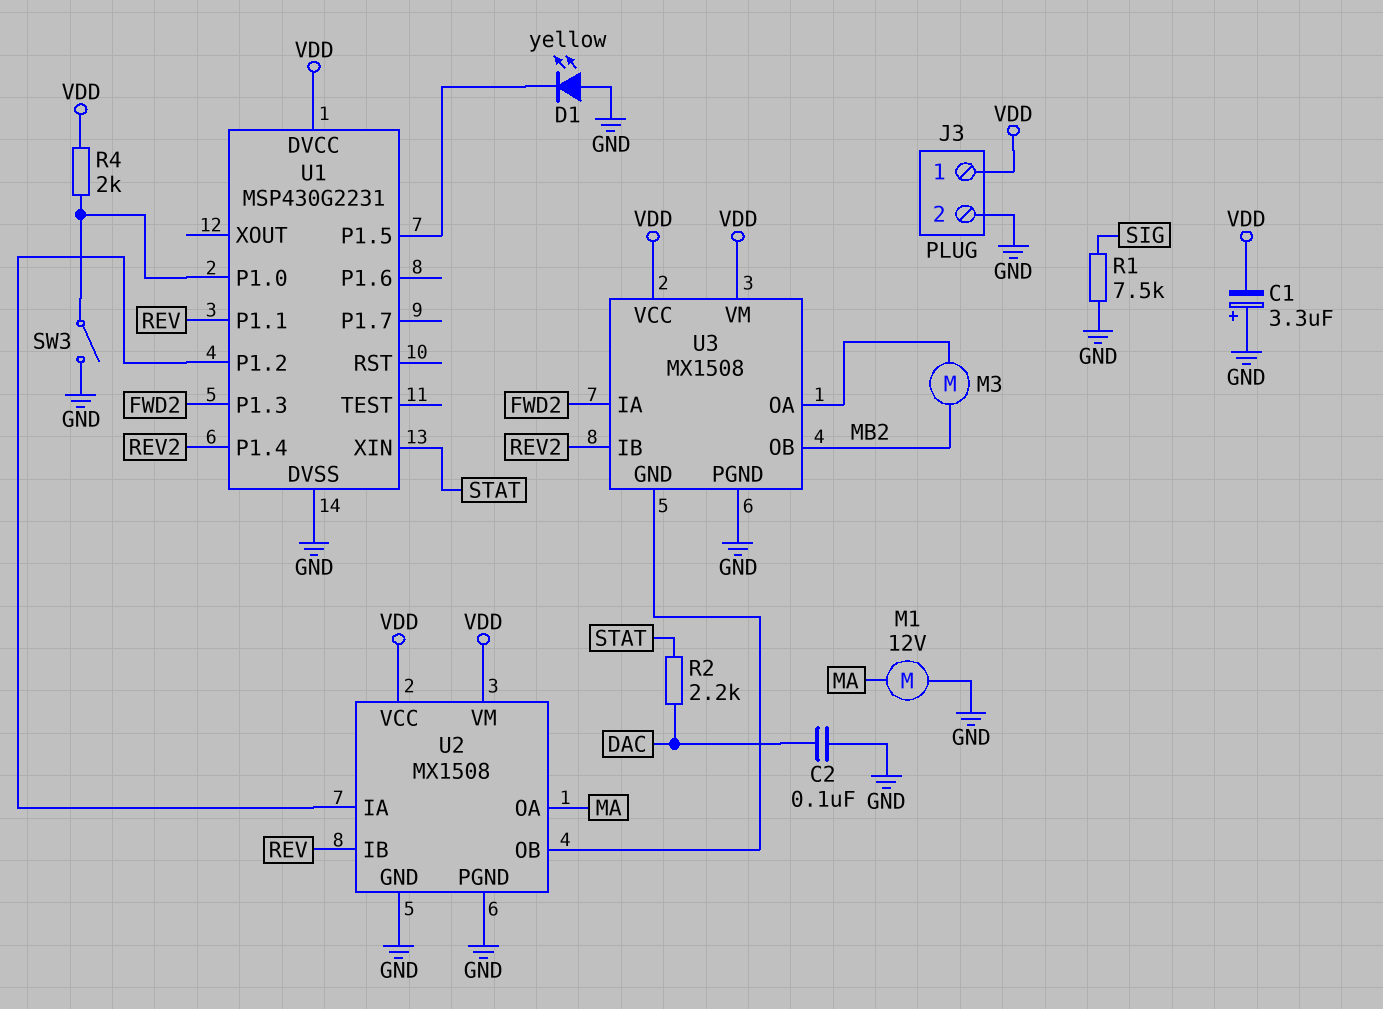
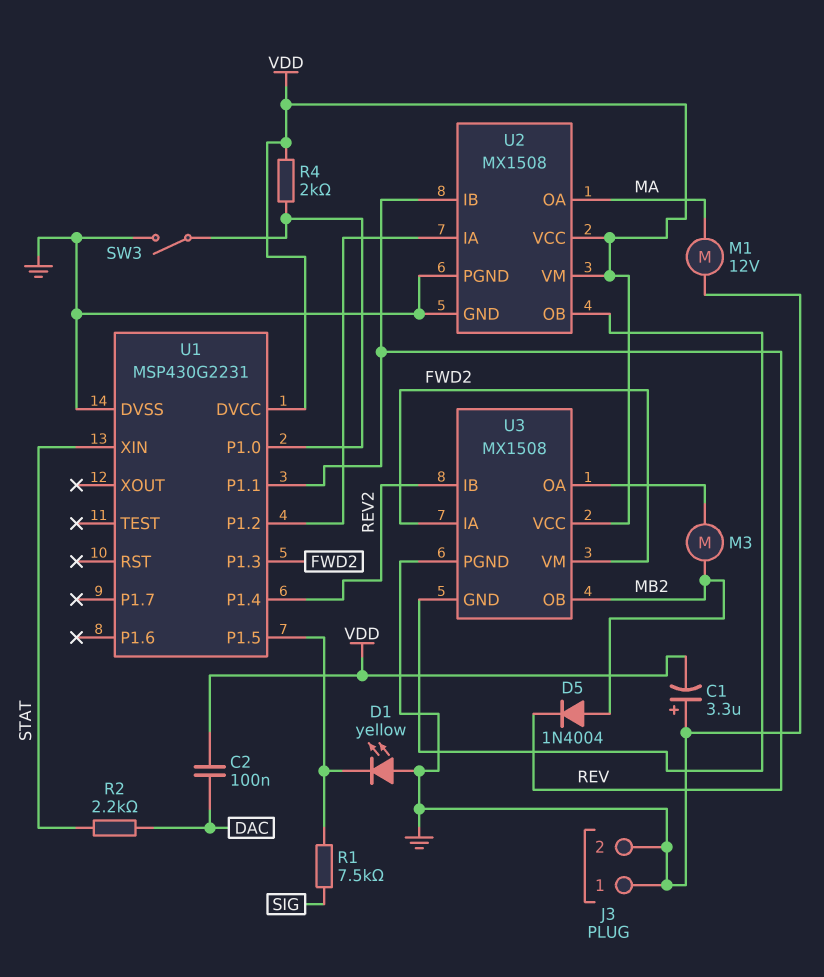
C2: 100nF (DAC, GND) -> 100nF (DAC, VDD)
D5: none -> diode 1N4004 (A MB2, K REV)
J3 pin 1: VDD -> GND
R1: 7.5k (GND, SIG) -> 7.5k (SIG, U1/P1.5)
U3 pin VM: VDD -> FWD2

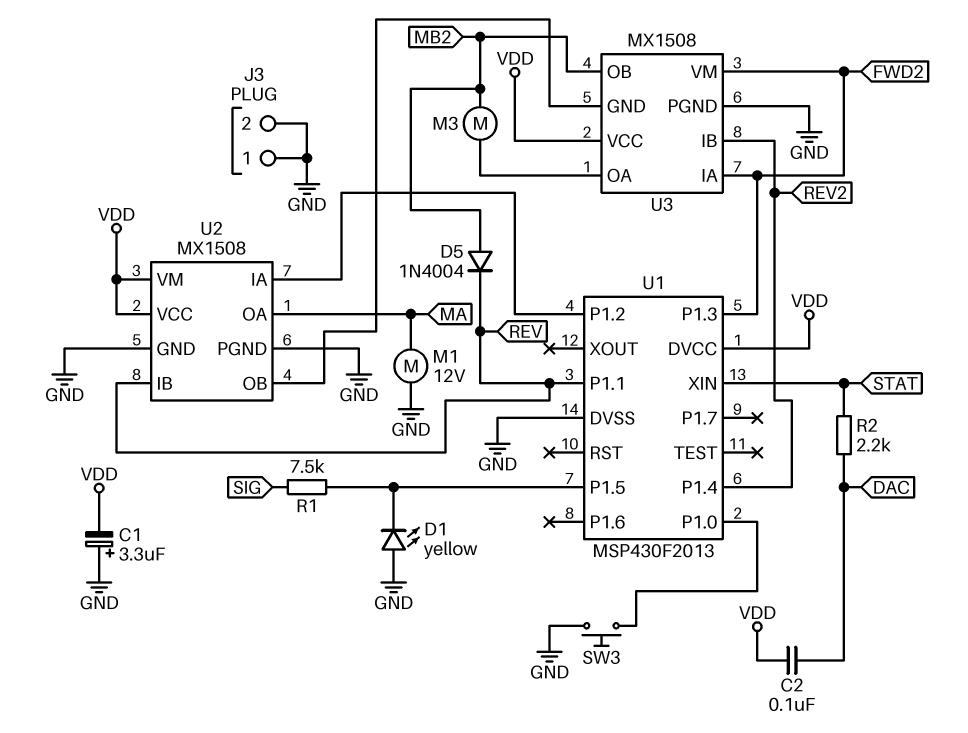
R4: 2k (U1/P1.0, VDD) -> none
SW3: switch (GND, U1/P1.0) -> button (GND, U1/P1.0)
U1: MSP430G2231 -> MSP430F2013

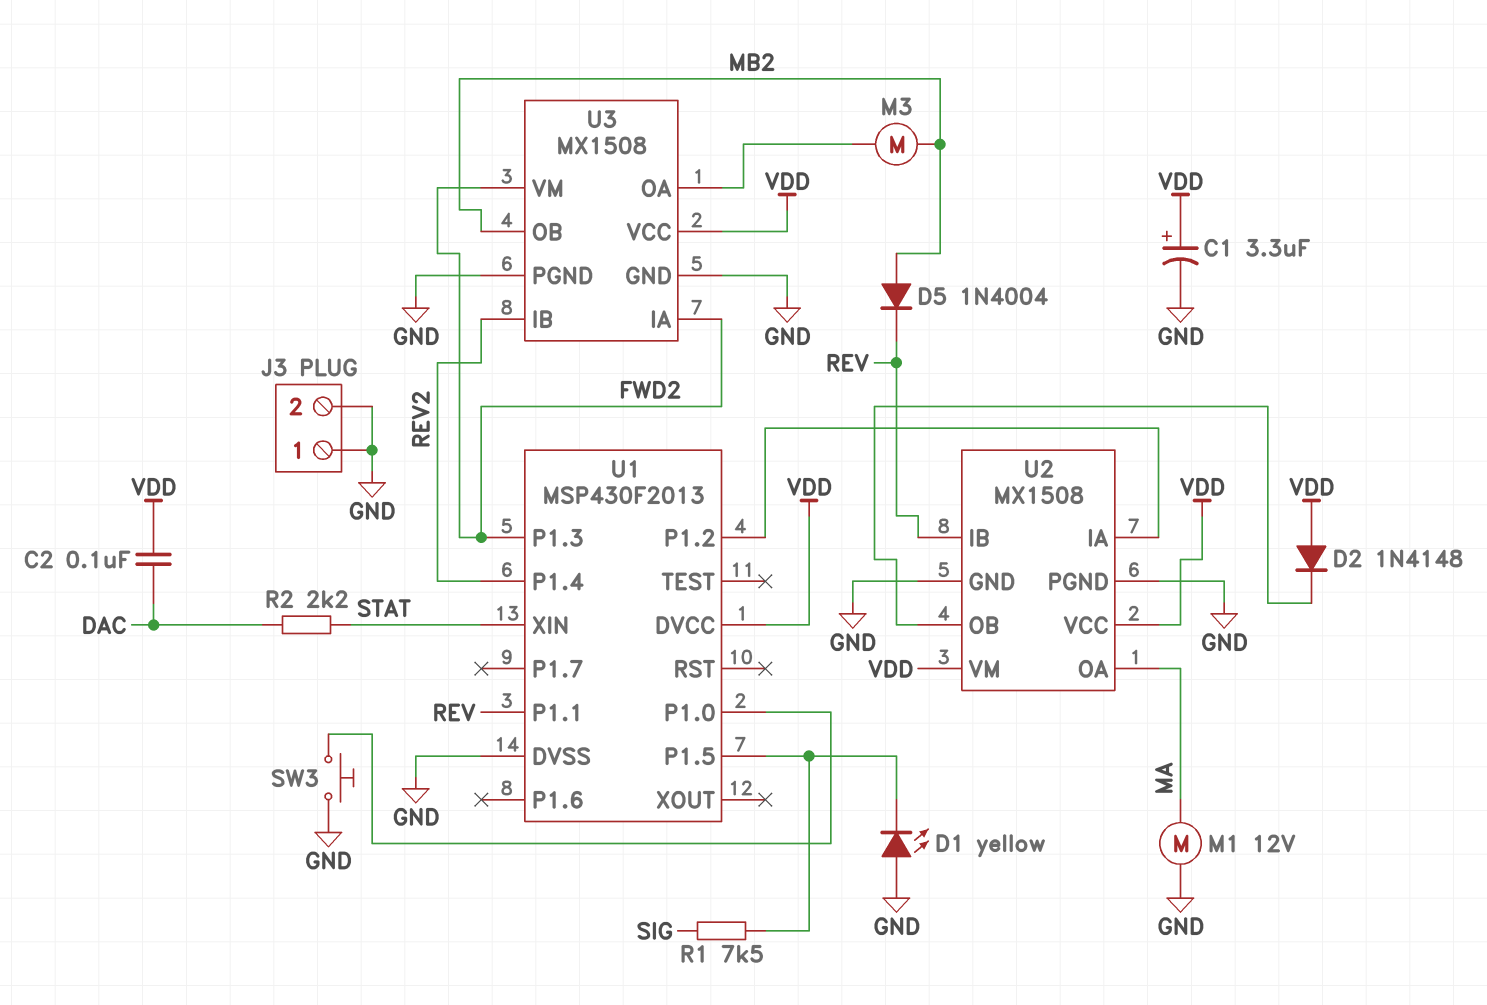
C1: 3.3uF (plus GND, minus VDD) -> 3.3uF (plus VDD, minus GND)
D2: none -> diode 1N4148 (A VDD, K U2/OB)
U3 pin GND: U2/OB -> GND

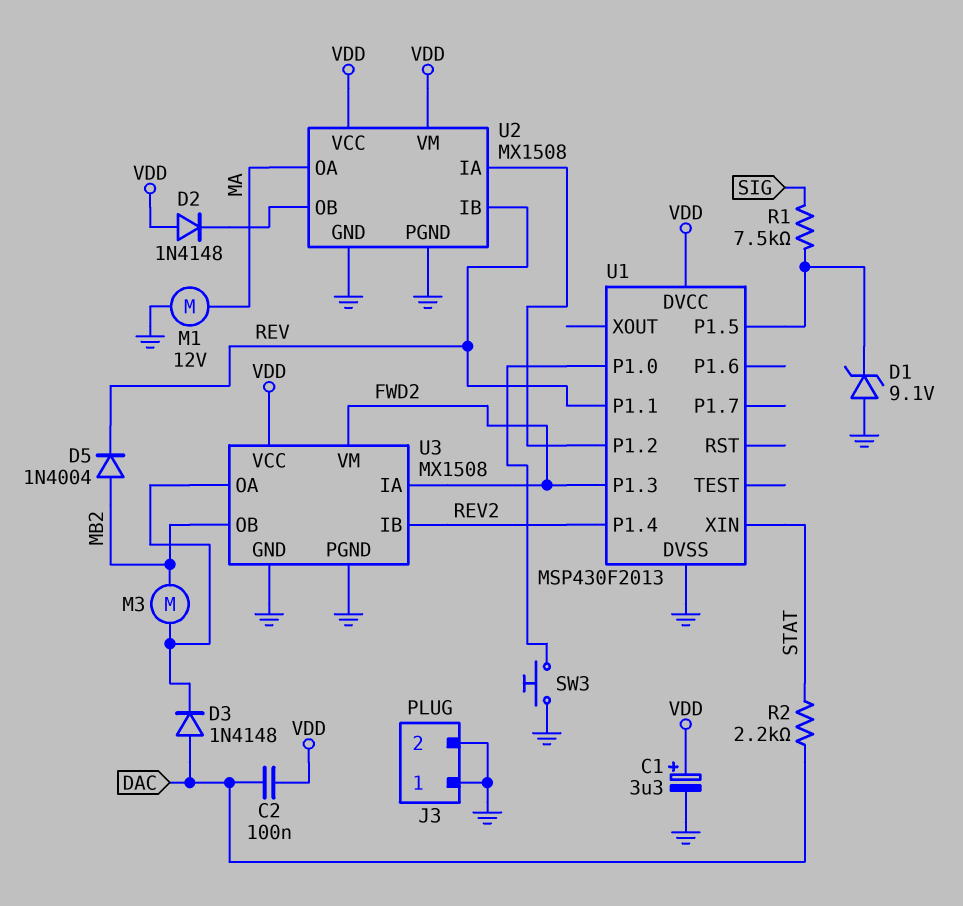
D1: LED yellow (A GND, K U1/P1.5) -> zener 9.1V (A GND, K U1/P1.5)
D3: none -> diode 1N4148 (A DAC, K U3/OA)

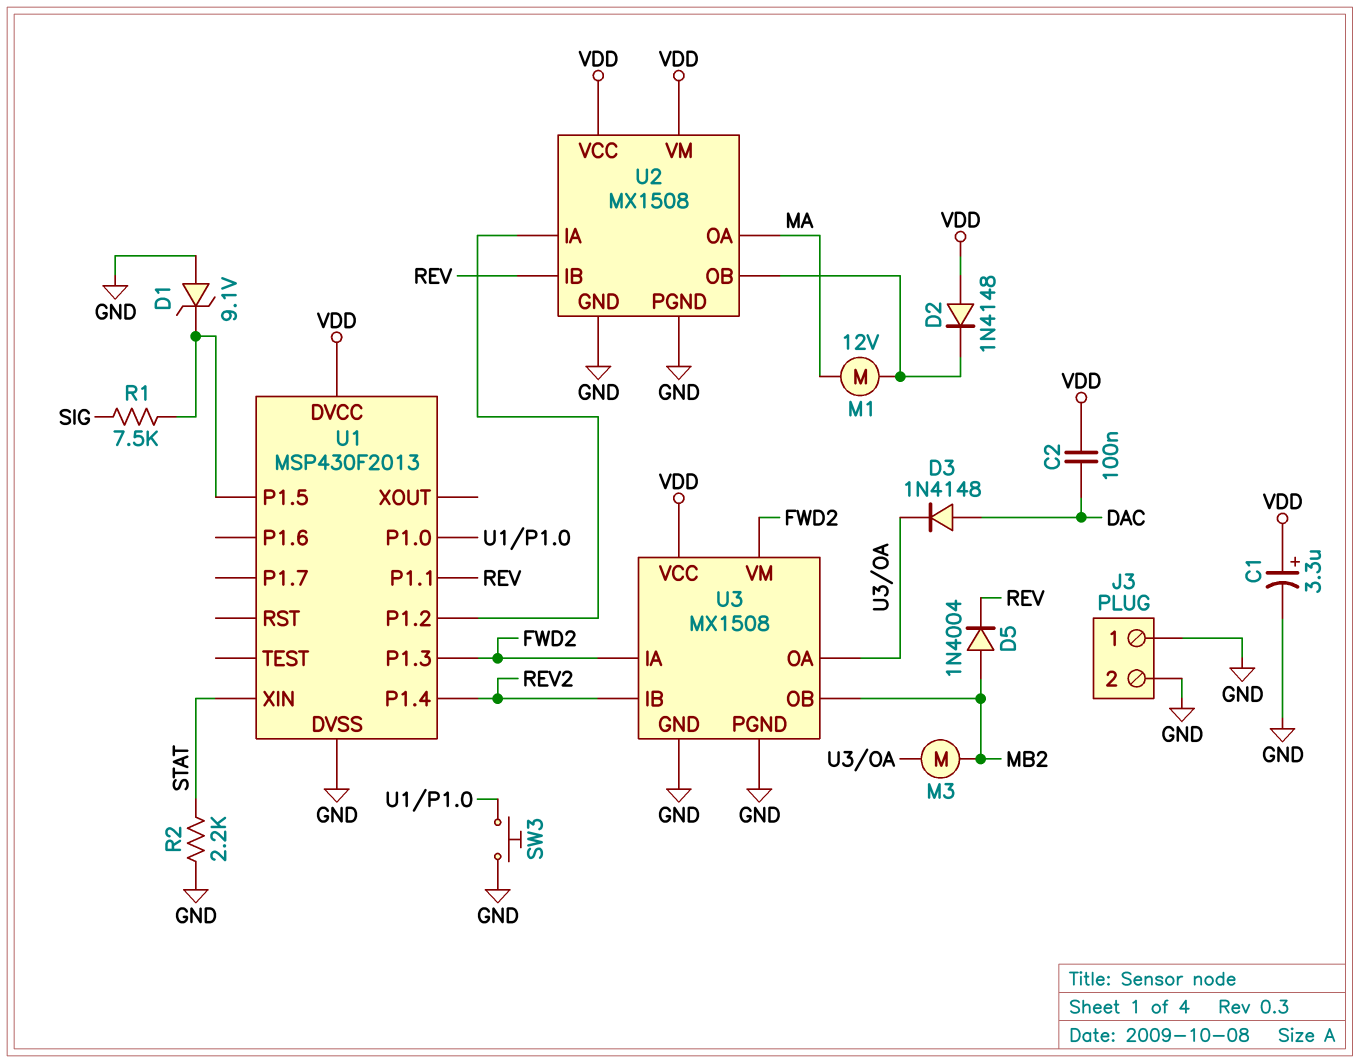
M1: motor 12V (GND, MA) -> motor 12V (MA, U2/OB)
R2: 2.2k (DAC, STAT) -> 2.2k (GND, STAT)

